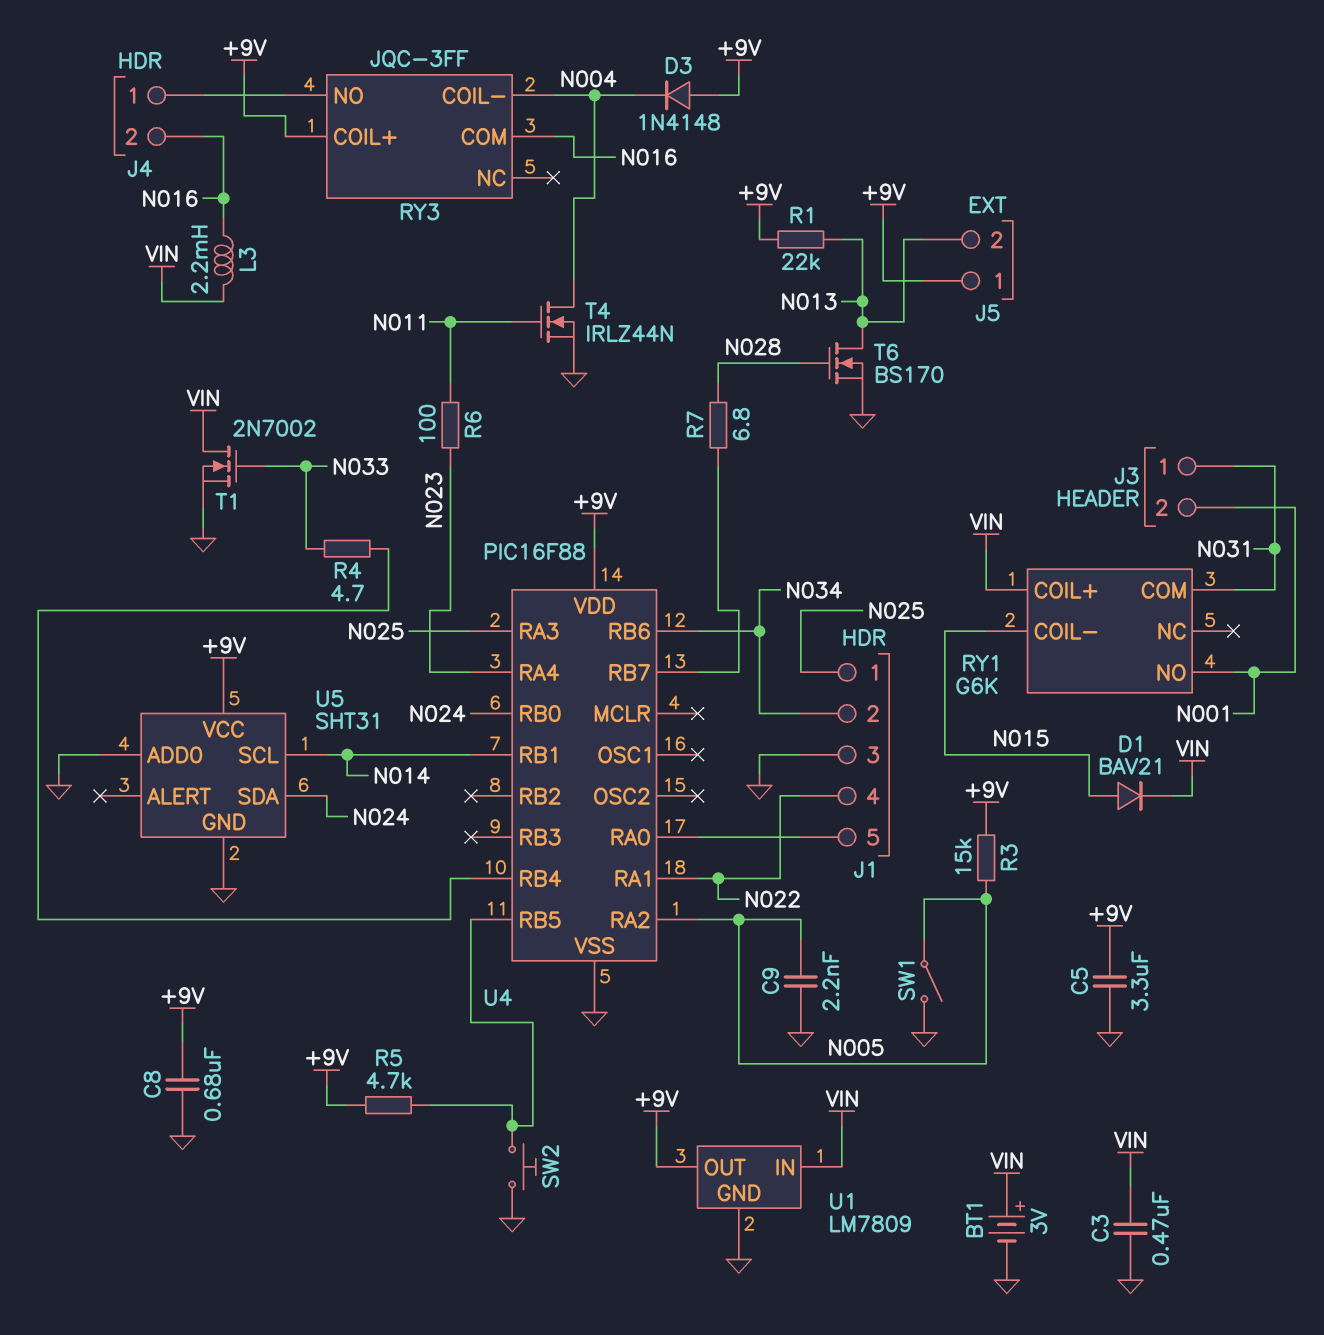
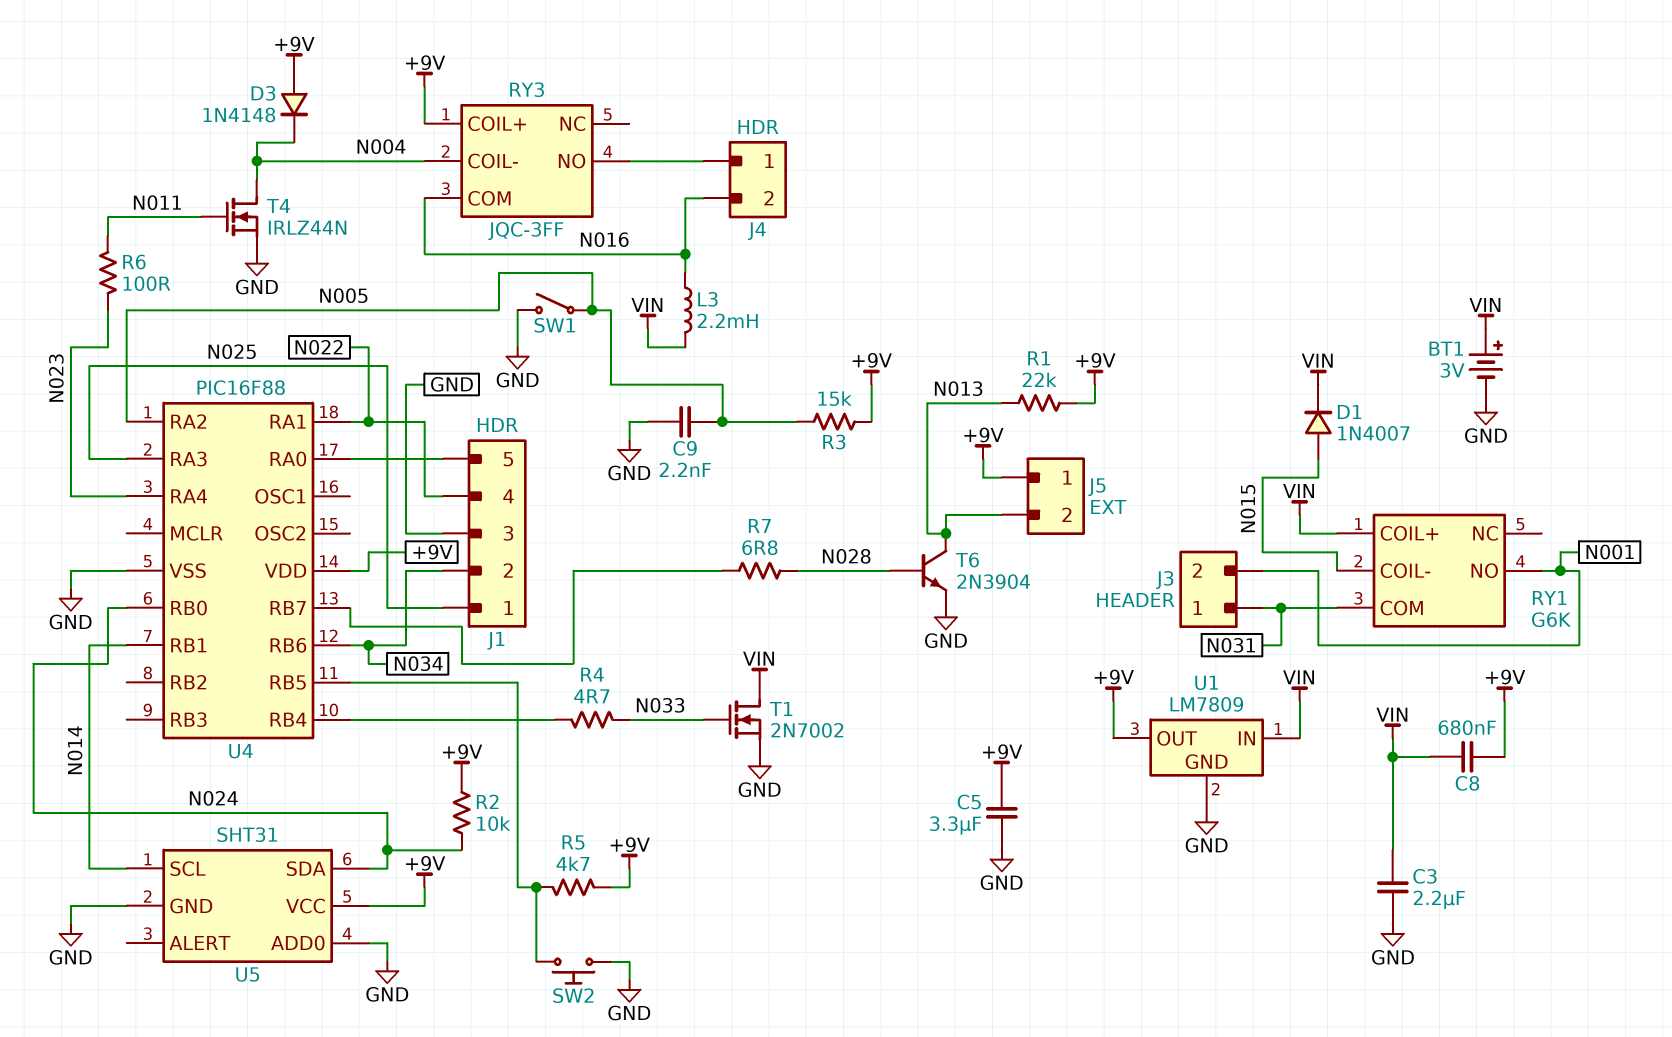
C3: 470nF (GND, VIN) -> 2.2uF (GND, VIN)
C8: 680nF (+9V, GND) -> 680nF (+9V, VIN)
D1: diode BAV21 (A N015, K VIN) -> diode 1N4007 (A N015, K VIN)
R2: none -> 10k (+9V, N024)
T6: NMOS BS170 (G N028, D N013, S GND) -> NPN 2N3904 (B N028, C N013, E GND)

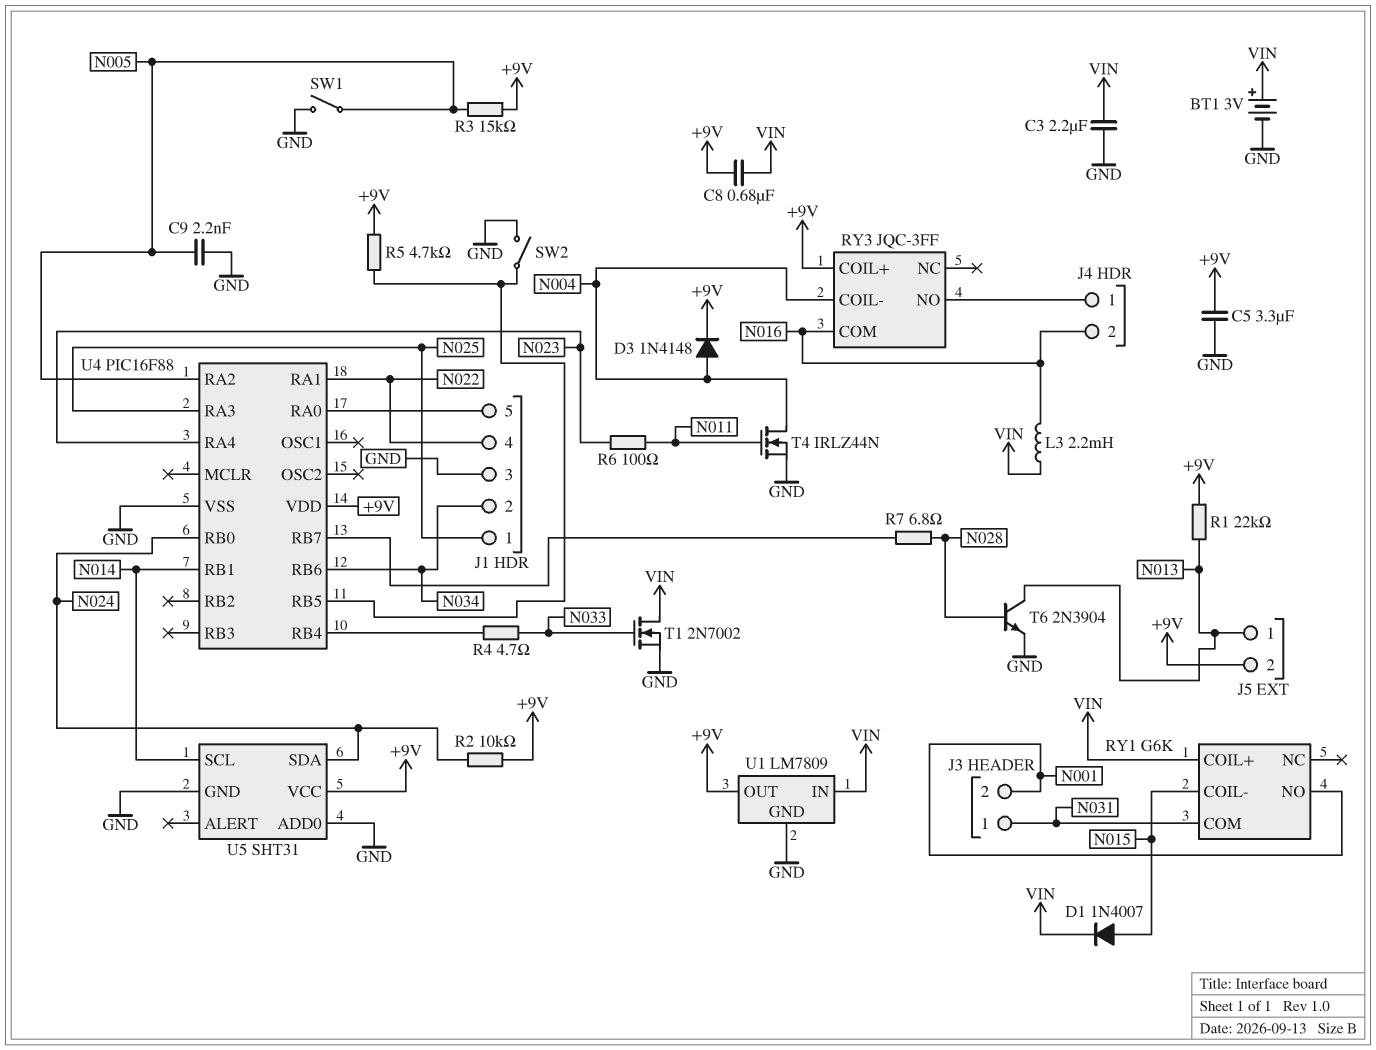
D3: diode 1N4148 (A +9V, K N004) -> diode 1N4148 (A N004, K +9V)
J5 pin 1: +9V -> N013
J5 pin 2: N013 -> +9V
SW2: button (GND, U4/RB5) -> switch (GND, U4/RB5)

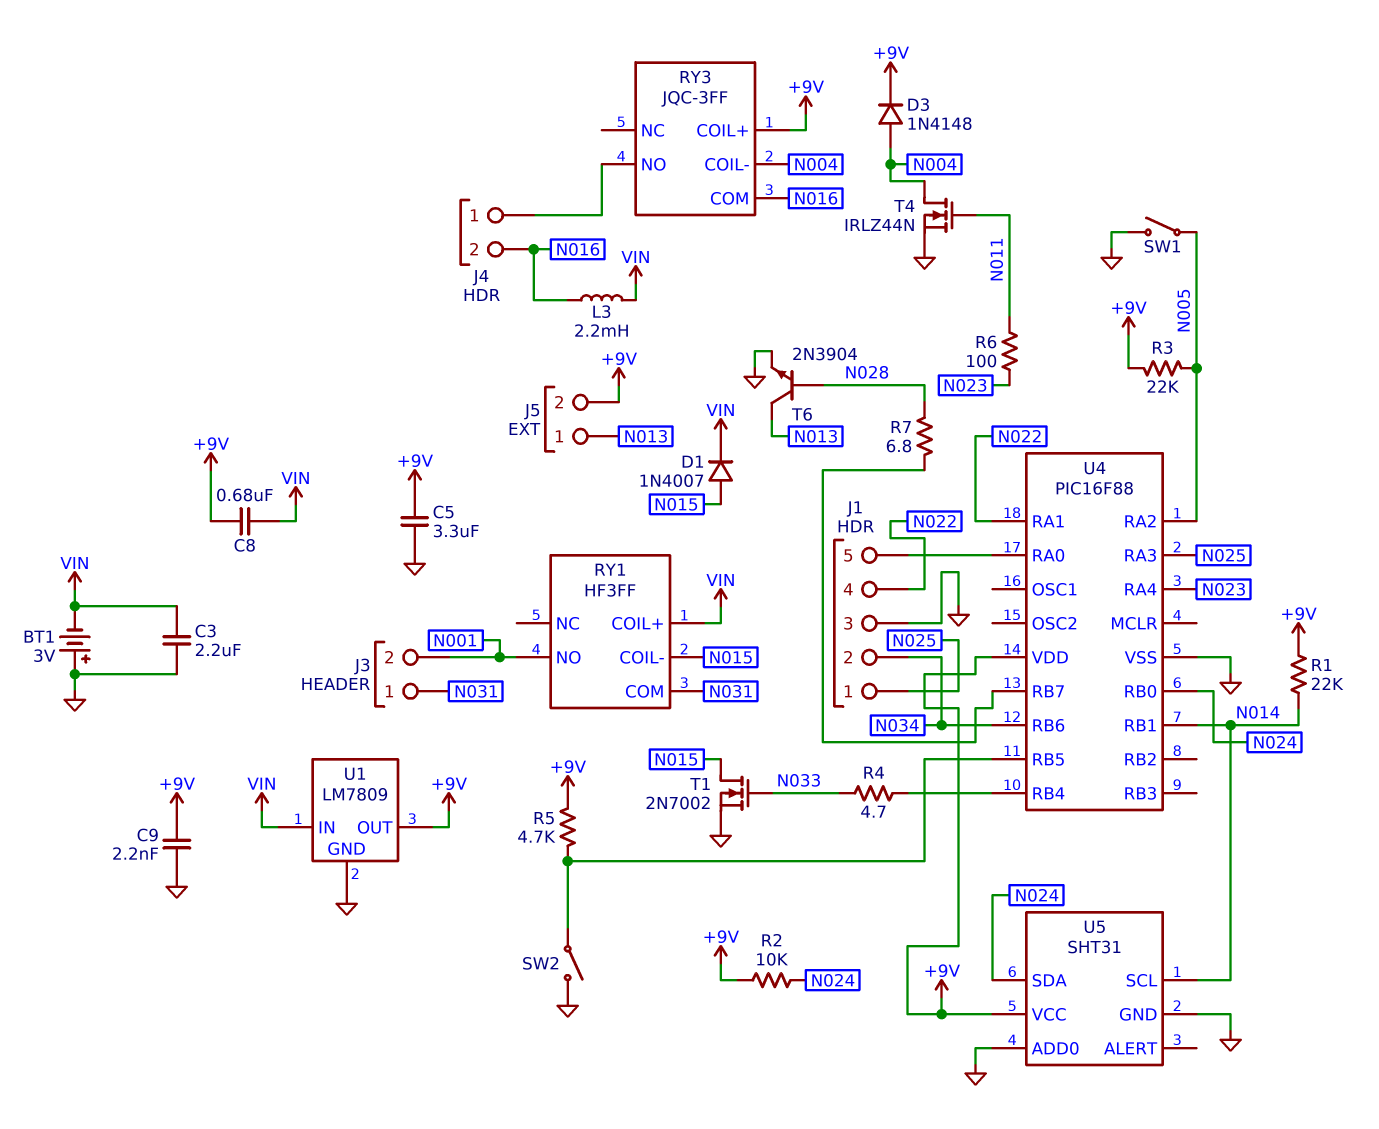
BT1: 3V (plus VIN, minus GND) -> 3V (plus GND, minus VIN)
C9: 2.2nF (GND, N005) -> 2.2nF (+9V, GND)
R1: 22k (+9V, N013) -> 22k (+9V, N014)
R3: 15k (+9V, N005) -> 22k (+9V, N005)
RY1: G6K -> HF3FF
T1: NMOS 2N7002 (G N033, D VIN, S GND) -> NMOS 2N7002 (G N033, D N015, S GND)

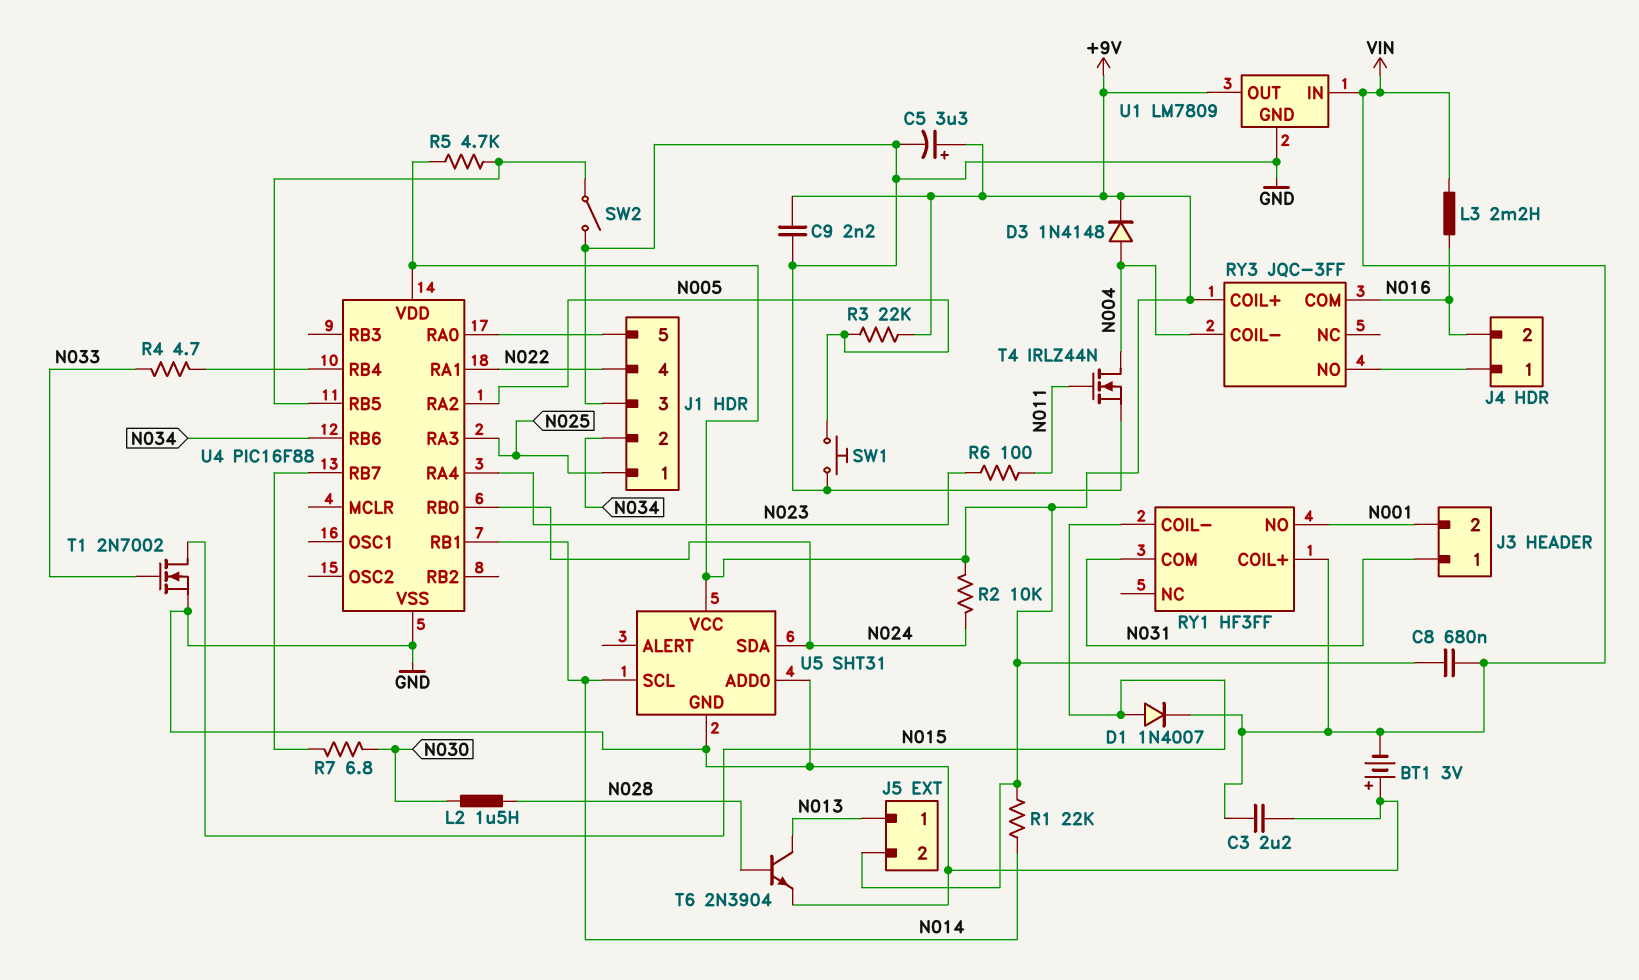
C5: 3.3uF (+9V, GND) -> 3.3uF (plus +9V, minus GND)
L2: none -> 1.5uH (N028, N030)
R7: 6.8 (N028, U4/RB7) -> 6.8 (N030, U4/RB7)
SW1: switch (GND, N005) -> button (GND, N005)

